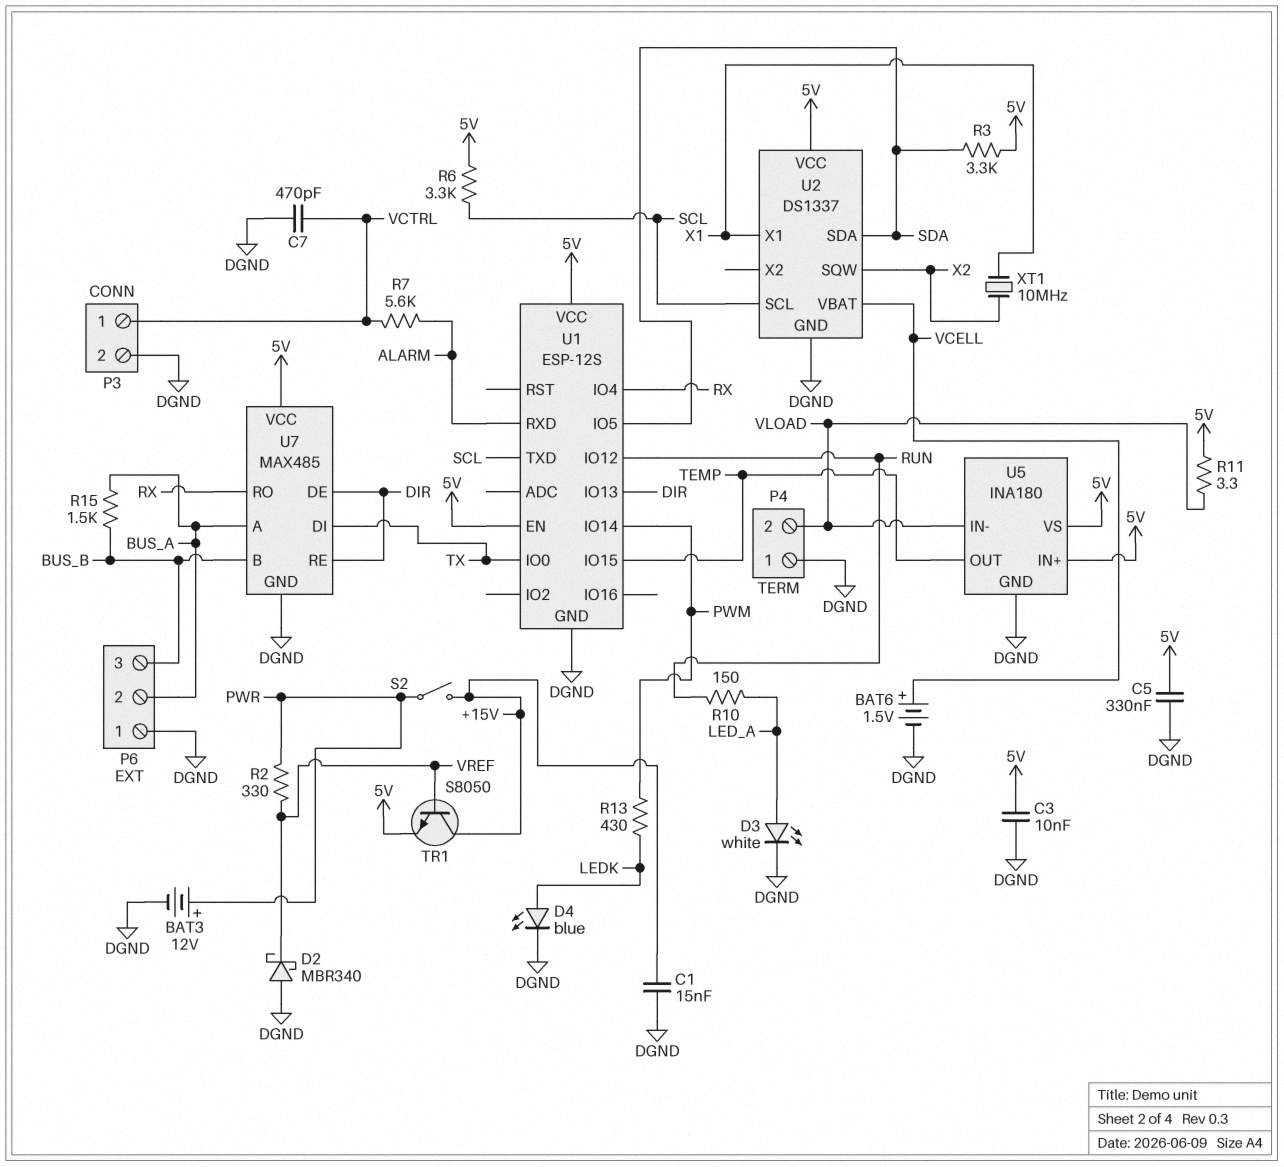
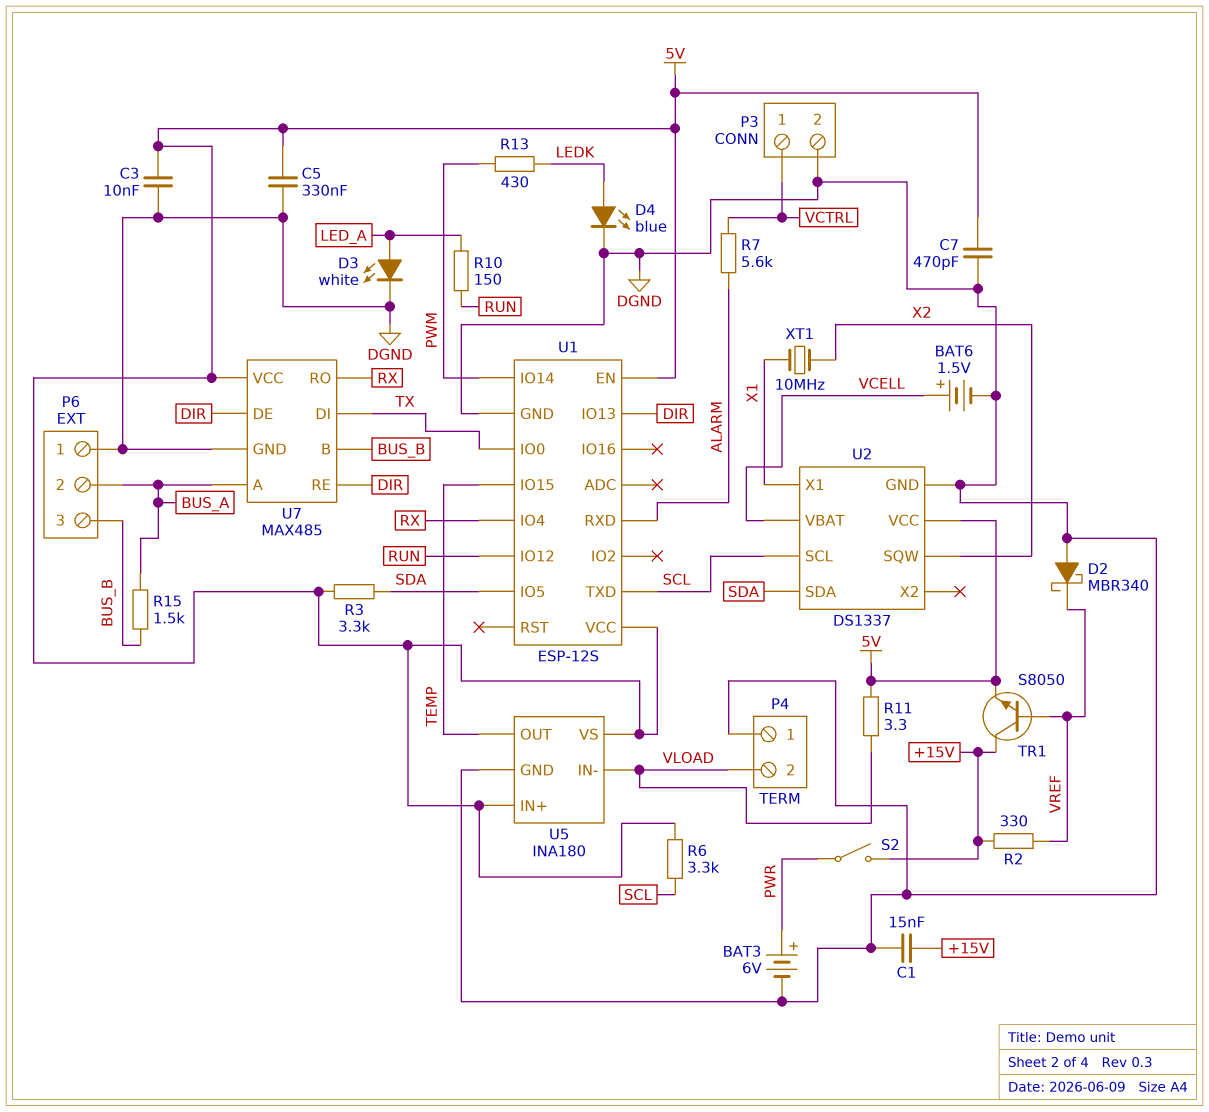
BAT3: 12V (plus PWR, minus DGND) -> 6V (plus PWR, minus DGND)
C7: 470pF (DGND, VCTRL) -> 470pF (5V, DGND)
R2: 330 (PWR, VREF) -> 330 (+15V, VREF)

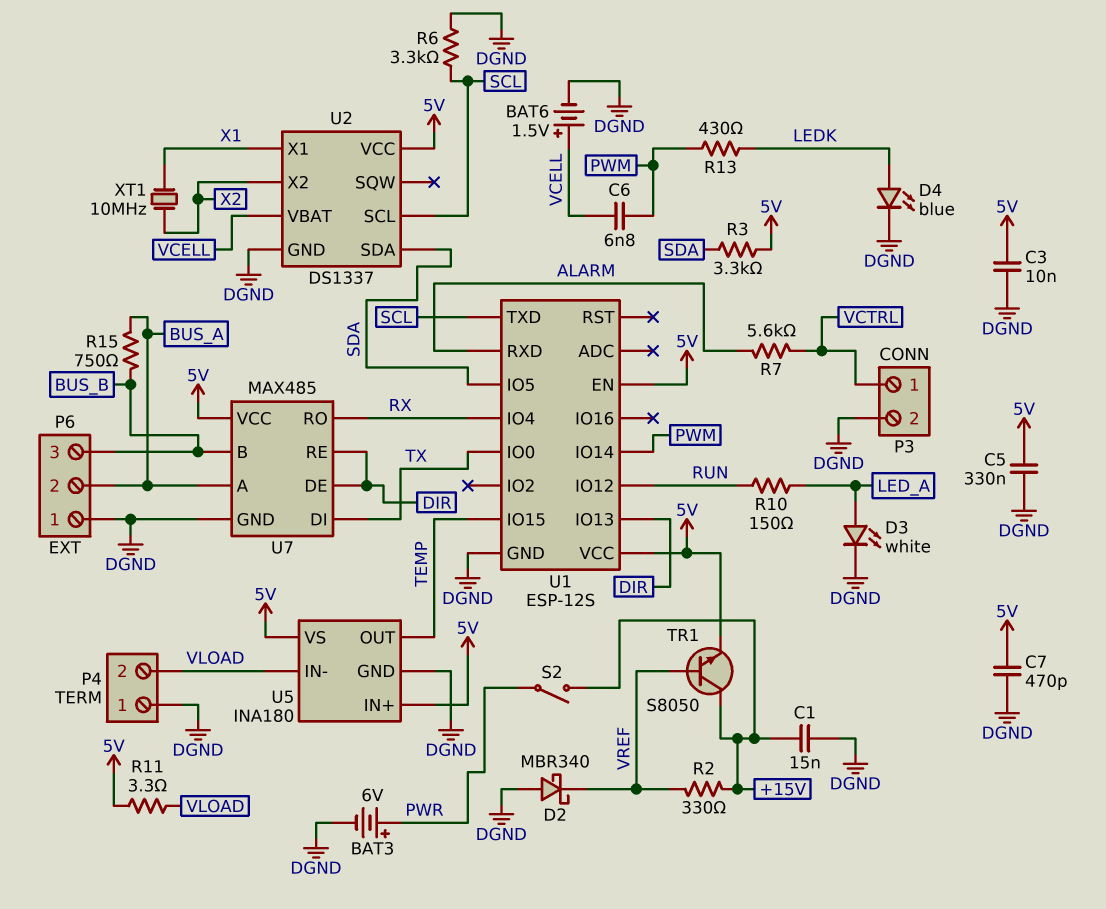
C6: none -> 6.8nF (PWM, VCELL)
R6: 3.3k (5V, SCL) -> 3.3k (DGND, SCL)
R15: 1.5k (BUS_A, BUS_B) -> 750 (BUS_A, BUS_B)
U2 pin SQW: X2 -> none
U2 pin X2: none -> X2

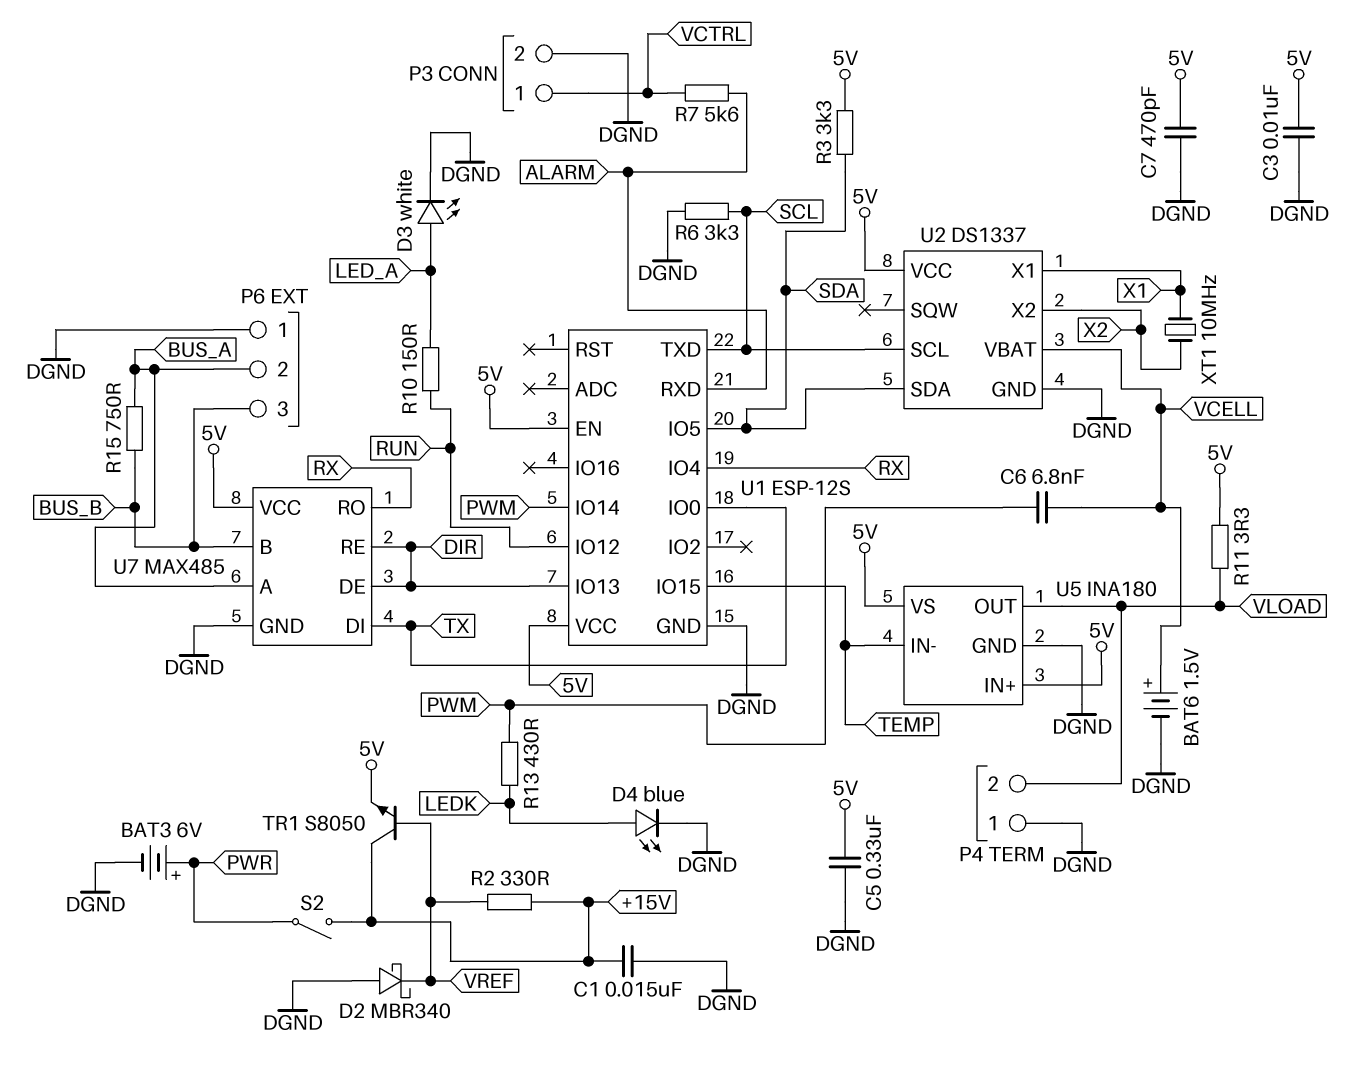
U5 pin IN-: VLOAD -> TEMP
U5 pin OUT: TEMP -> VLOAD

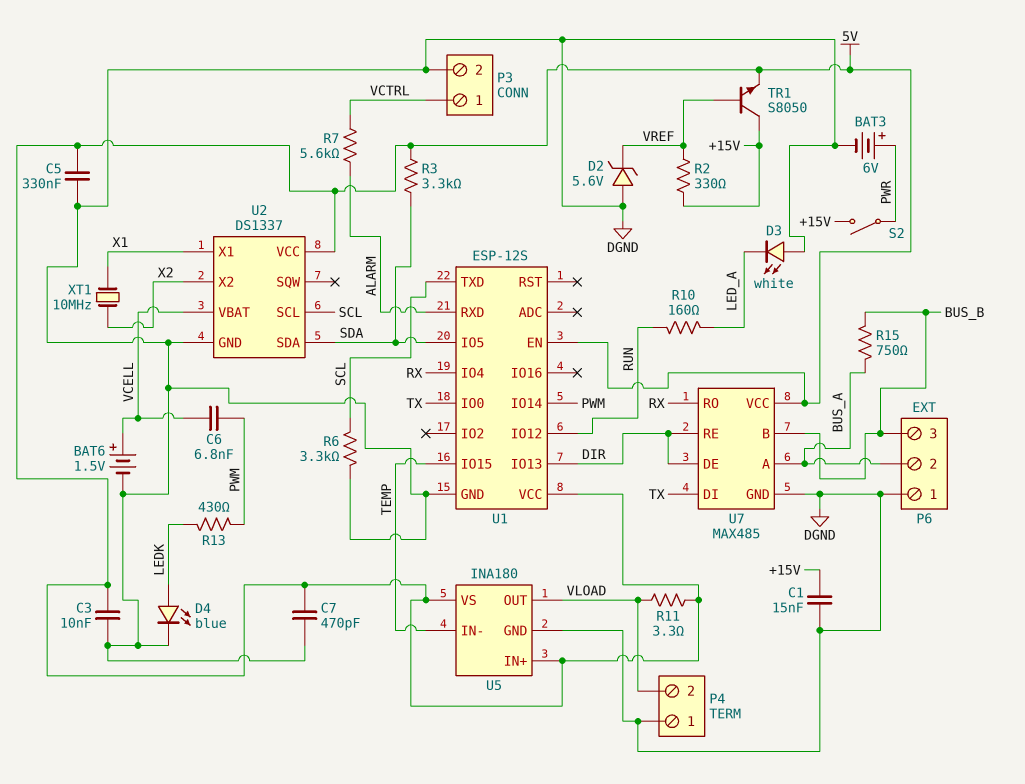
D2: schottky MBR340 (A DGND, K VREF) -> zener 5.6V (A DGND, K VREF)
D3: LED white (A LED_A, K DGND) -> LED white (A DGND, K LED_A)
R10: 150 (LED_A, RUN) -> 160 (LED_A, RUN)

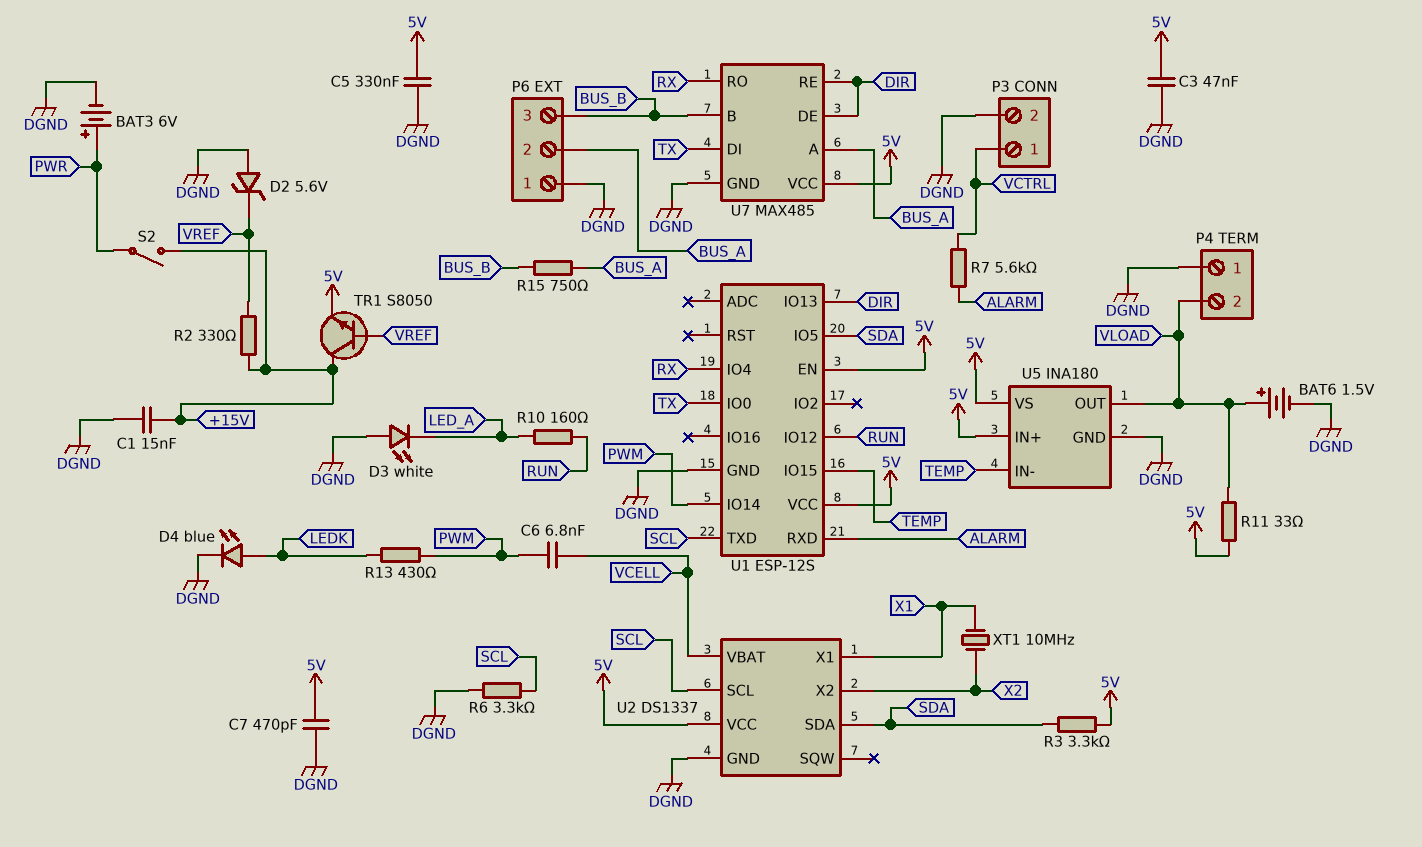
BAT6: 1.5V (plus VCELL, minus DGND) -> 1.5V (plus VLOAD, minus DGND)
C3: 10nF (5V, DGND) -> 47nF (5V, DGND)
R11: 3.3 (5V, VLOAD) -> 33 (5V, VLOAD)

